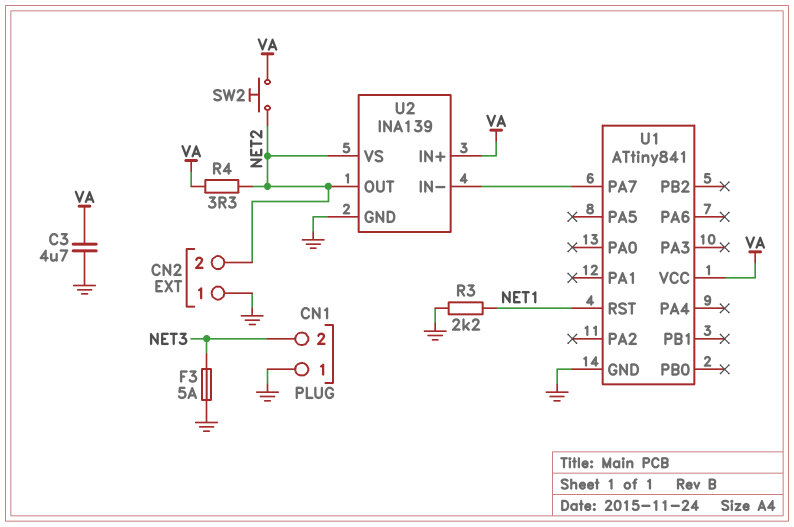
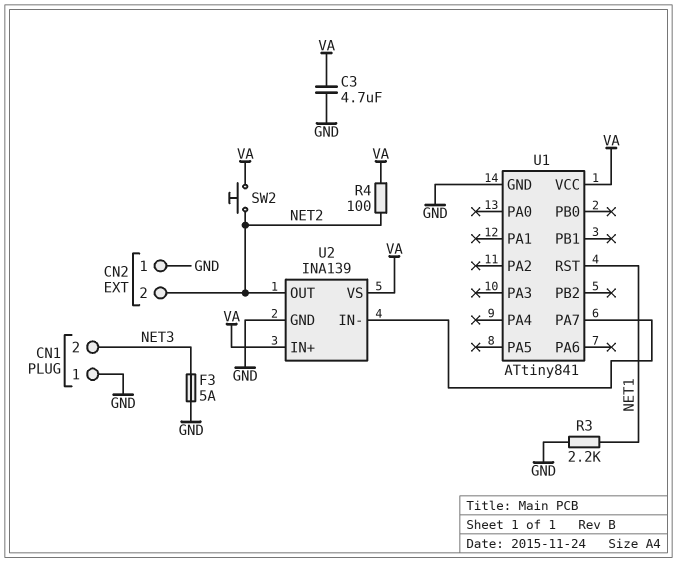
R4: 3.3 (NET2, VA) -> 100 (NET2, VA)
U2 pin VS: NET2 -> VA

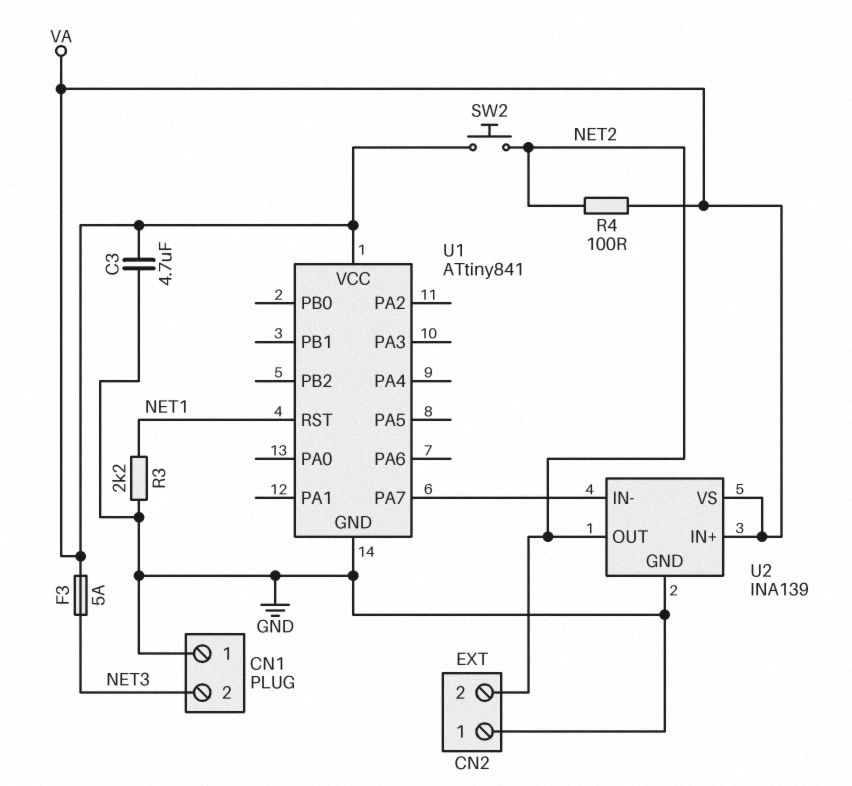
F3: 5A (GND, NET3) -> 5A (NET3, VA)

